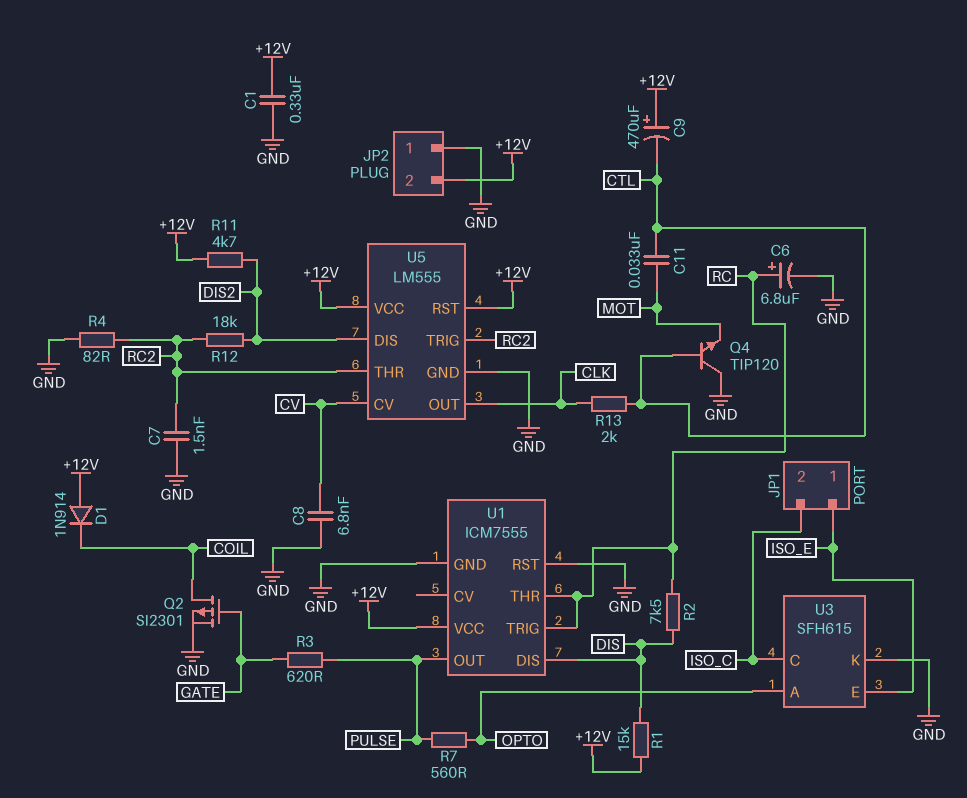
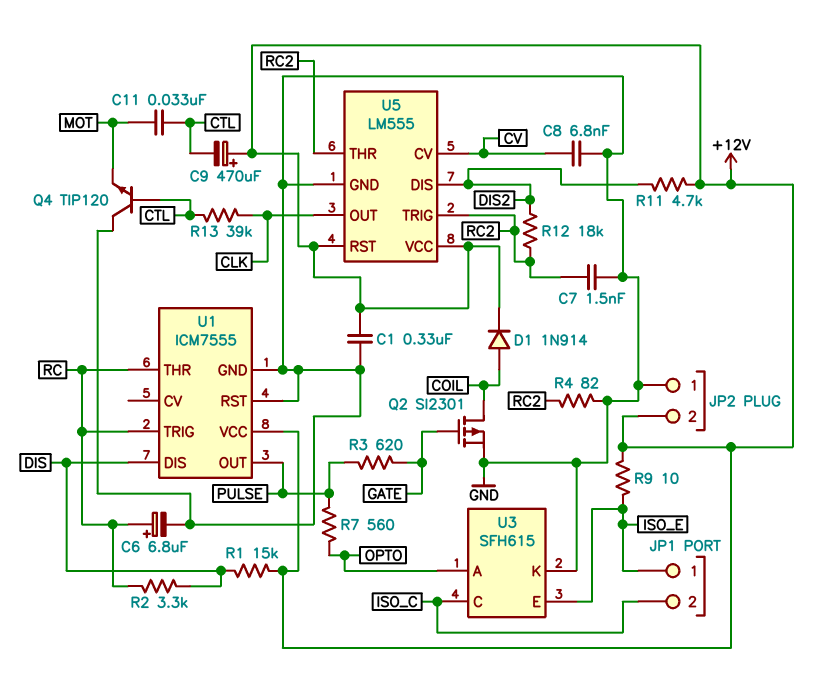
D1: diode 1N914 (A +12V, K COIL) -> diode 1N914 (A COIL, K +12V)
R2: 7.5k (DIS, RC) -> 3.3k (DIS, RC)
R9: none -> 10 (+12V, ISO_E)
R13: 2k (CLK, CTL) -> 39k (CLK, CTL)

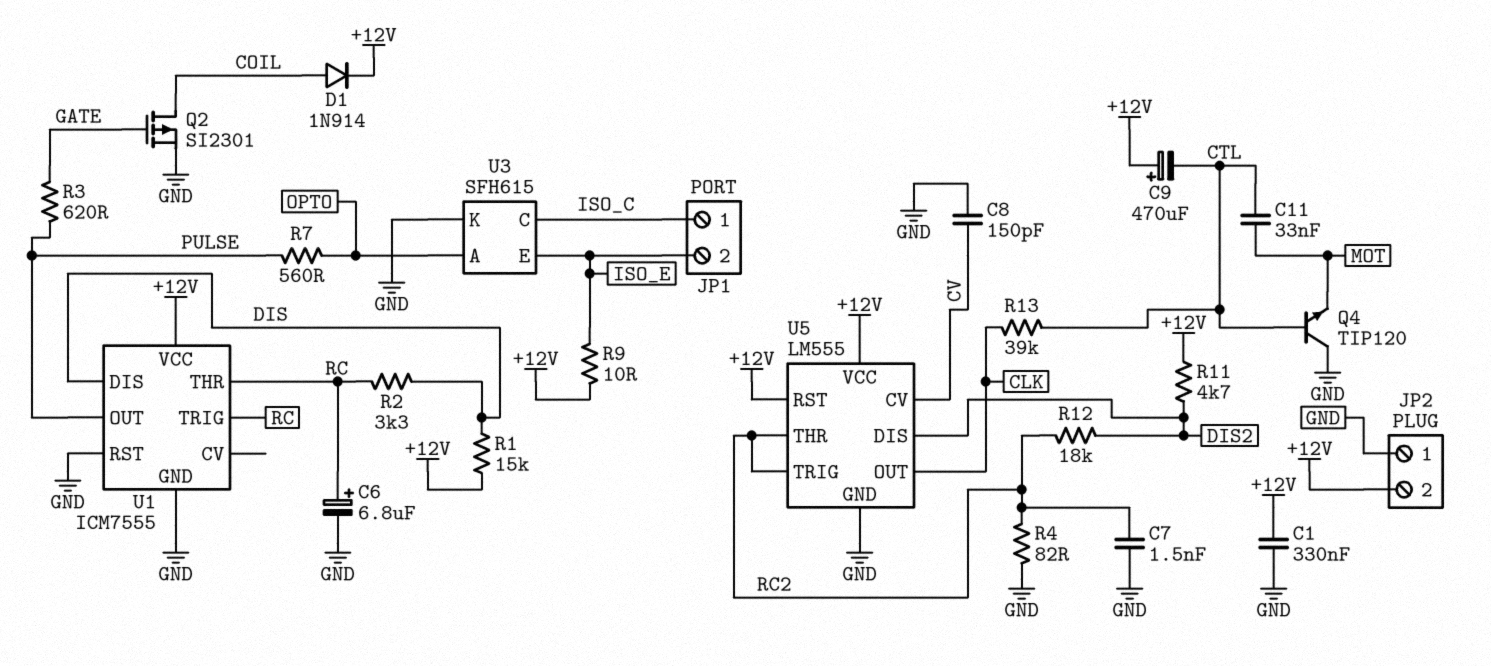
C8: 6.8nF (CV, GND) -> 150pF (CV, GND)
JP1 pin 1: ISO_E -> ISO_C
JP1 pin 2: ISO_C -> ISO_E

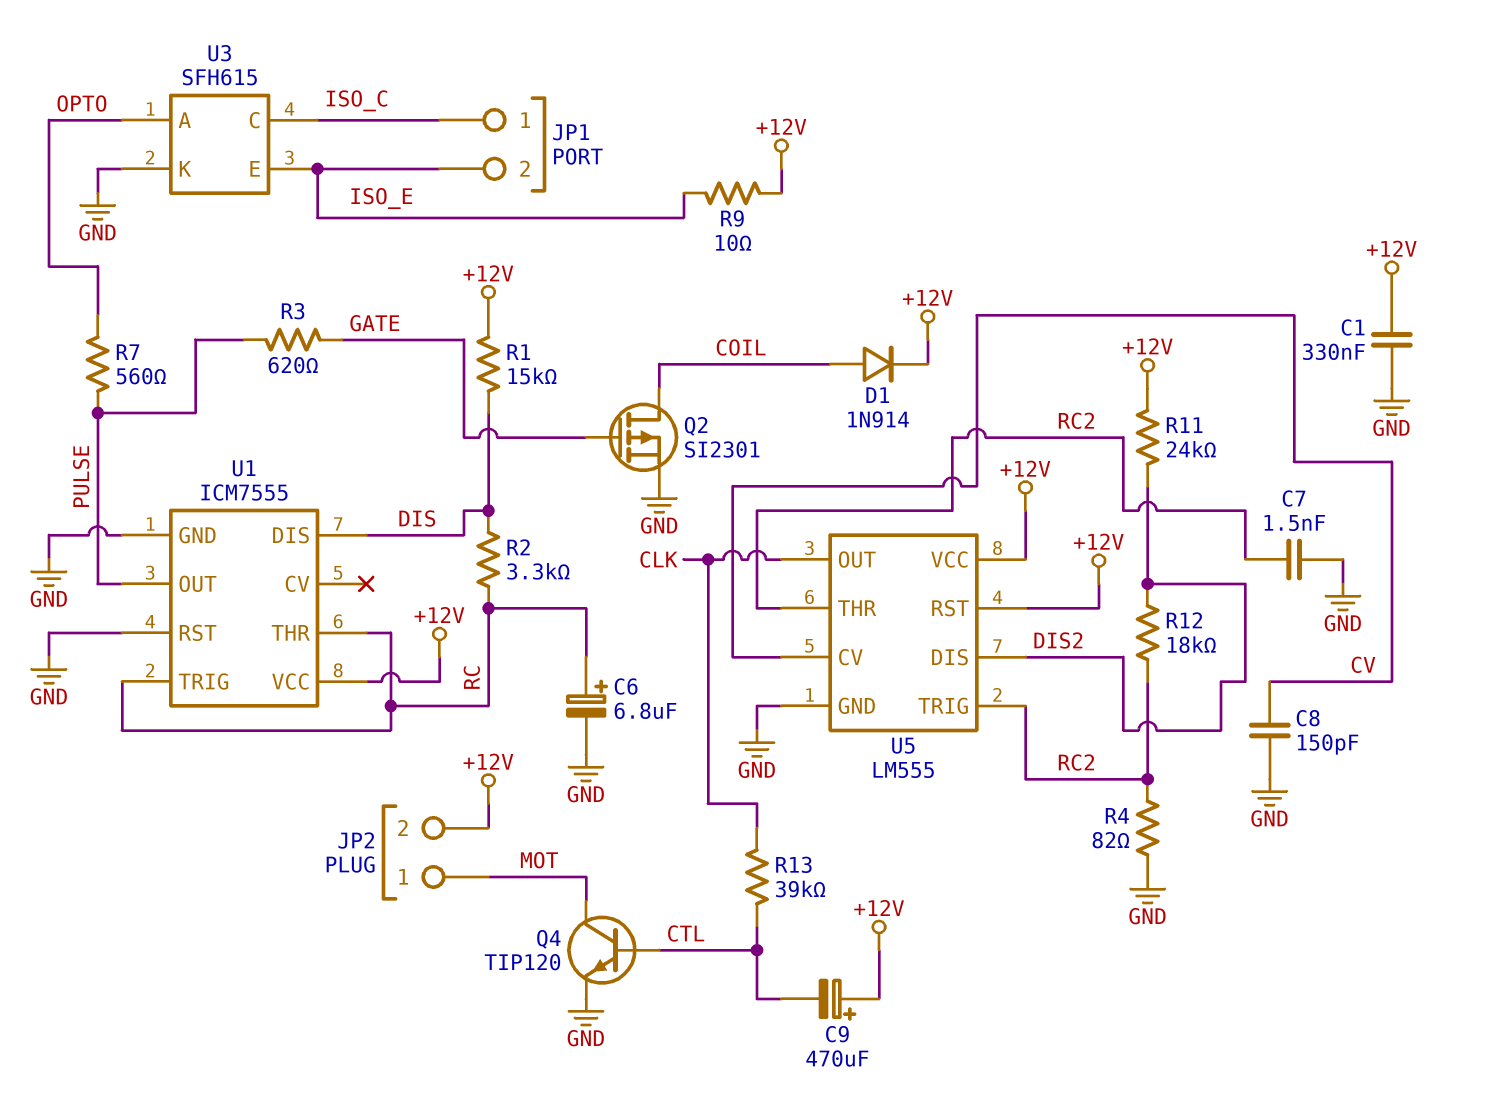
C11: 33nF (CTL, MOT) -> none
JP2 pin 1: GND -> MOT
Q4: NPN TIP120 (B CTL, C GND, E MOT) -> NPN TIP120 (B CTL, C MOT, E GND)
R11: 4.7k (+12V, DIS2) -> 24k (+12V, DIS2)

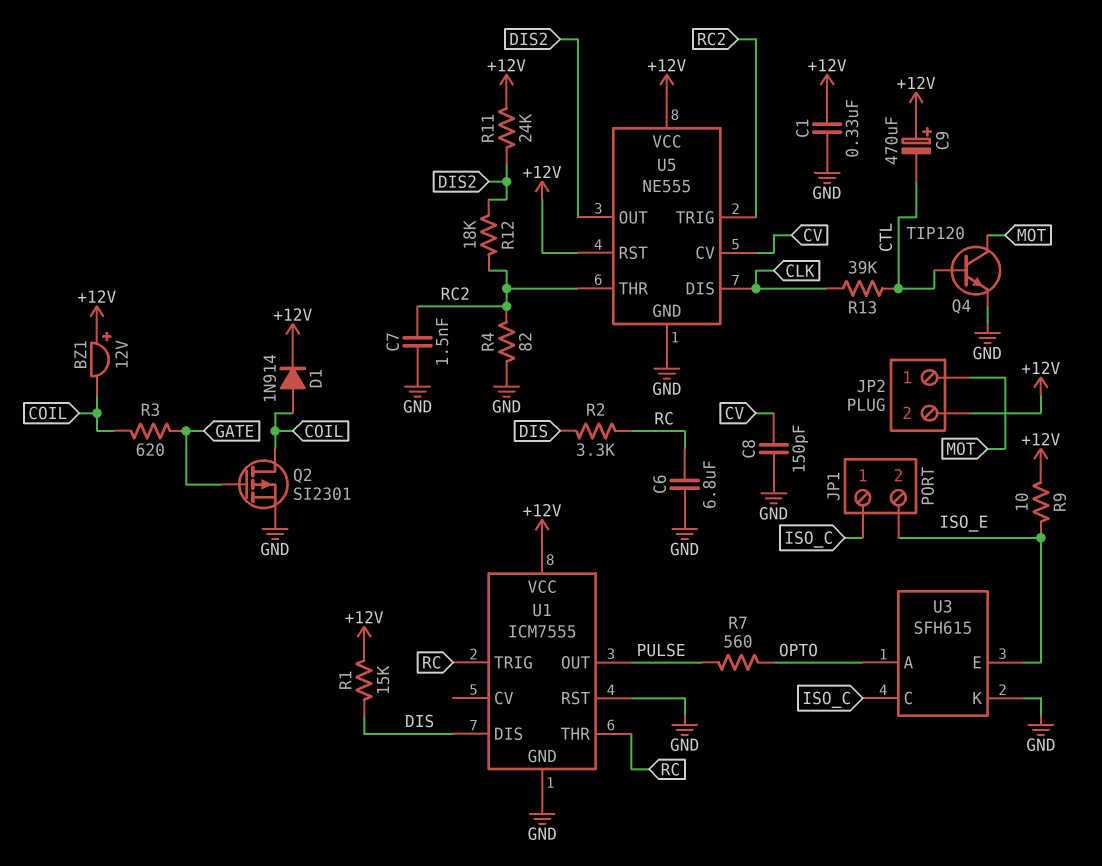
BZ1: none -> buzzer 12V (plus +12V, minus COIL)
C6: 6.8uF (plus RC, minus GND) -> 6.8uF (GND, RC)
R3: 620 (GATE, PULSE) -> 620 (COIL, GATE)
U5: LM555 -> NE555
U5 pin DIS: DIS2 -> CLK
U5 pin OUT: CLK -> DIS2

